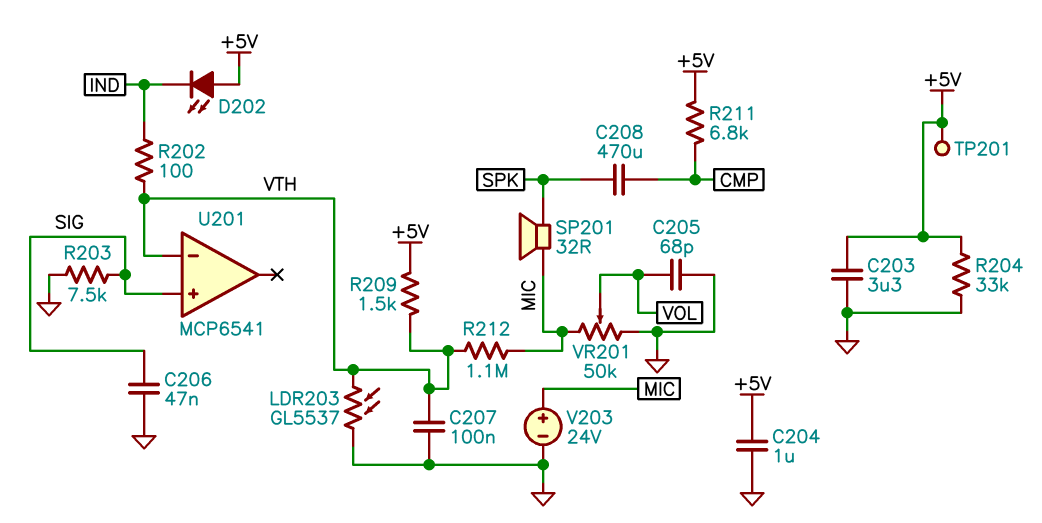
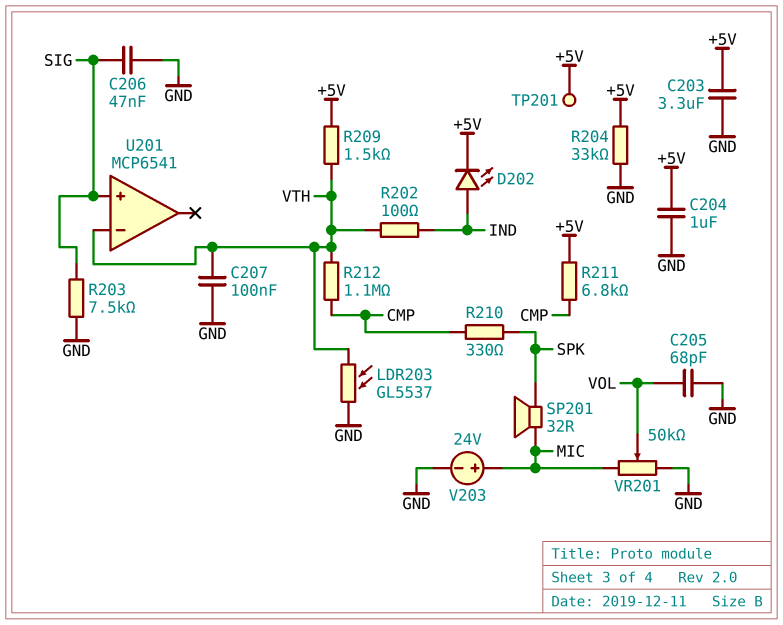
C208: 470uF (CMP, SPK) -> none
D202: LED (A +5V, K IND) -> LED (A IND, K +5V)
R210: none -> 330 (CMP, SPK)
R212: 1.1M (MIC, VTH) -> 1.1M (CMP, VTH)

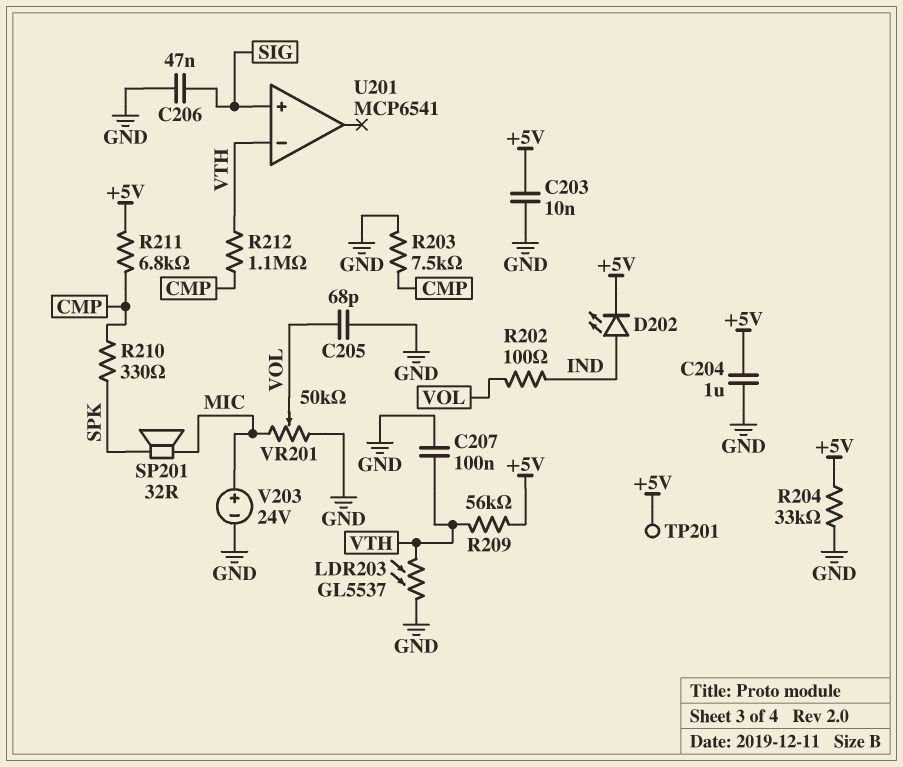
C203: 3.3uF (+5V, GND) -> 10nF (+5V, GND)
R202: 100 (IND, VTH) -> 100 (IND, VOL)
R203: 7.5k (GND, SIG) -> 7.5k (CMP, GND)
R209: 1.5k (+5V, VTH) -> 56k (+5V, VTH)

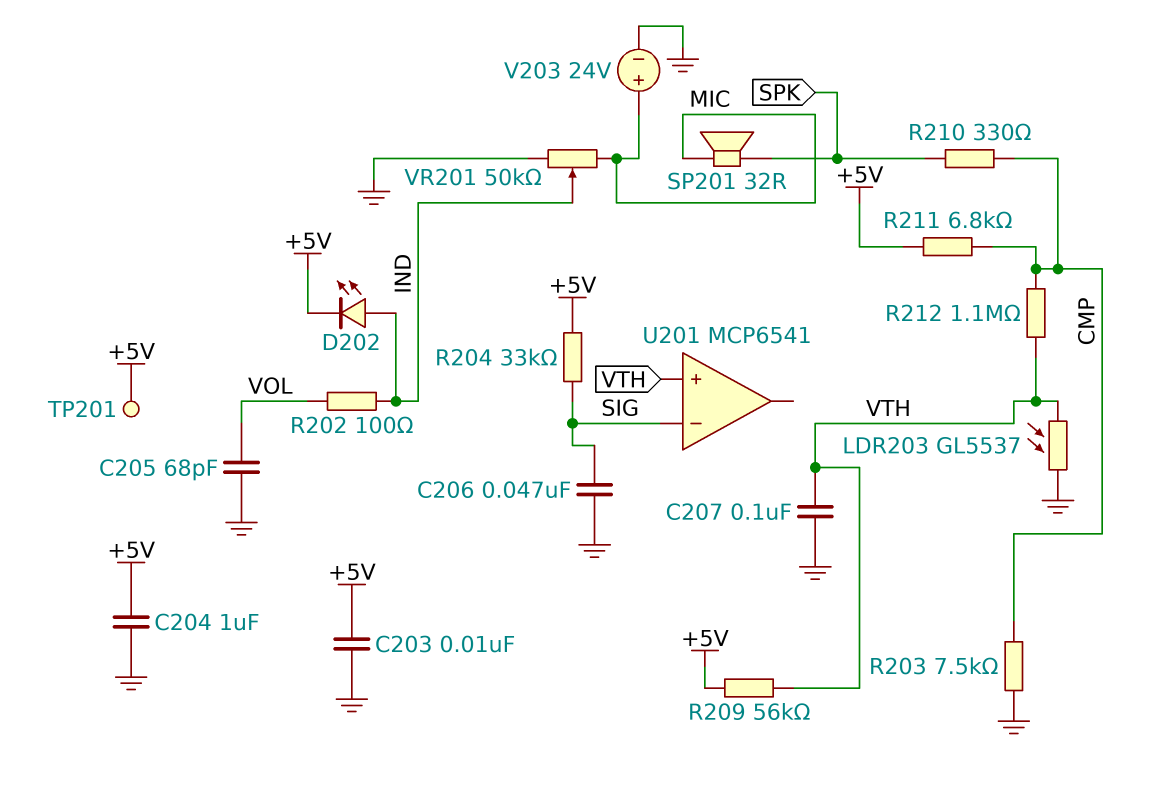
R204: 33k (+5V, GND) -> 33k (+5V, SIG)
U201 pin in+: SIG -> VTH
U201 pin in-: VTH -> SIG
VR201: 50k (GND, MIC, wiper VOL) -> 50k (GND, MIC, wiper IND)

